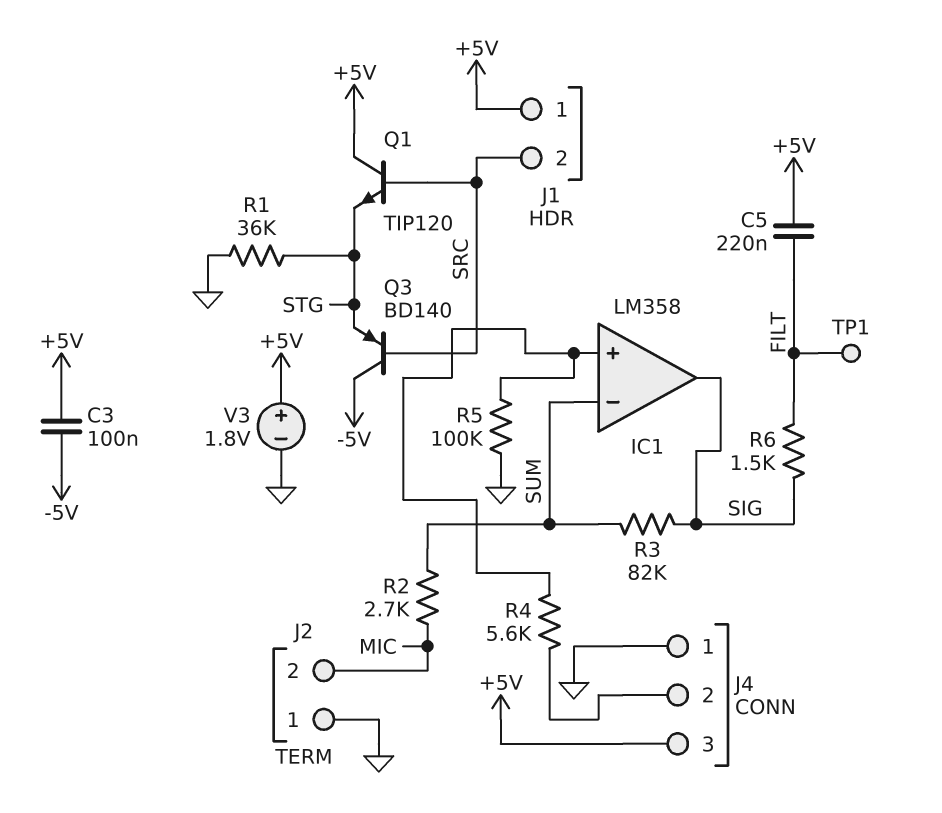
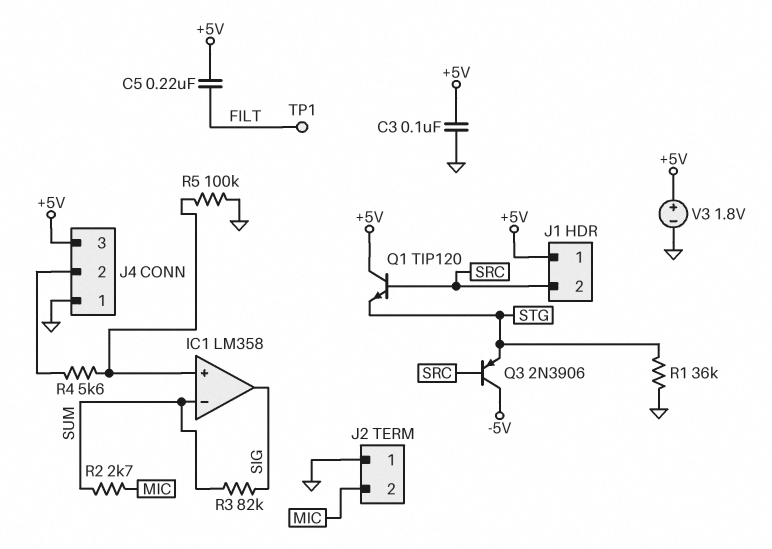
C3: 100nF (+5V, -5V) -> 100nF (+5V, GND)
Q3: PNP BD140 (B SRC, C -5V, E STG) -> PNP 2N3906 (B SRC, C -5V, E STG)
R6: 1.5k (FILT, SIG) -> none

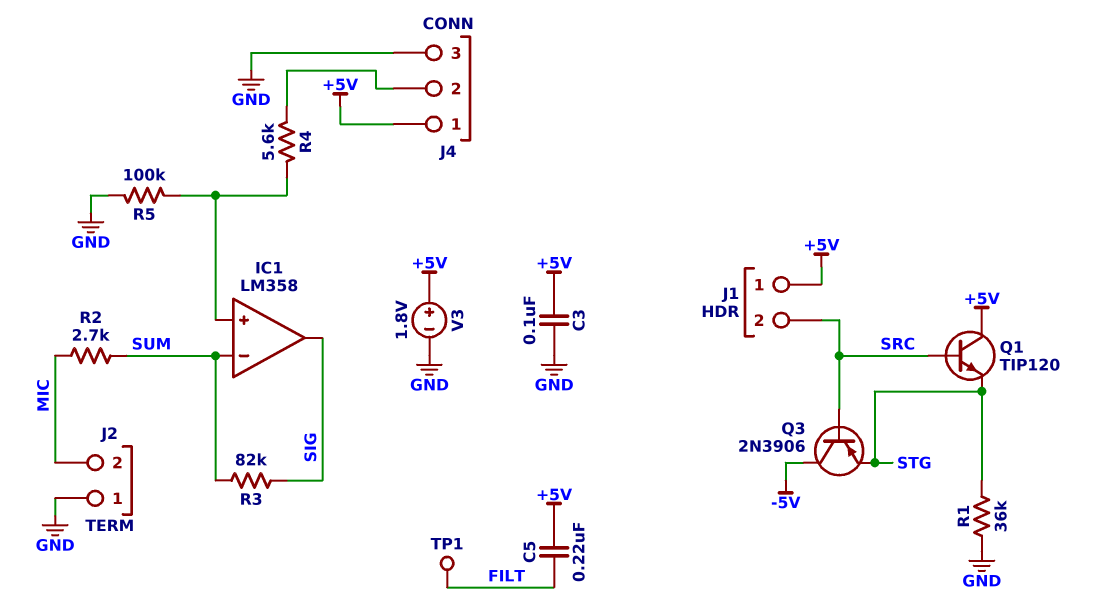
J4 pin 1: GND -> +5V
J4 pin 3: +5V -> GND

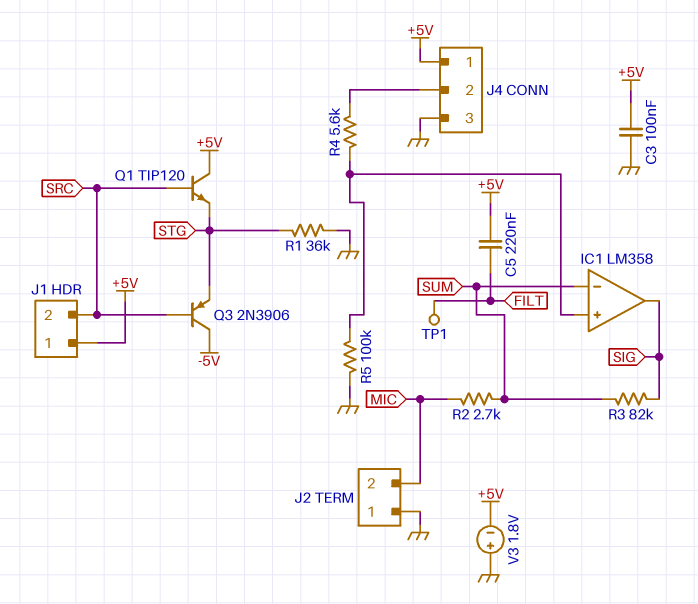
V3: 1.8V (plus +5V, minus GND) -> 1.8V (plus GND, minus +5V)

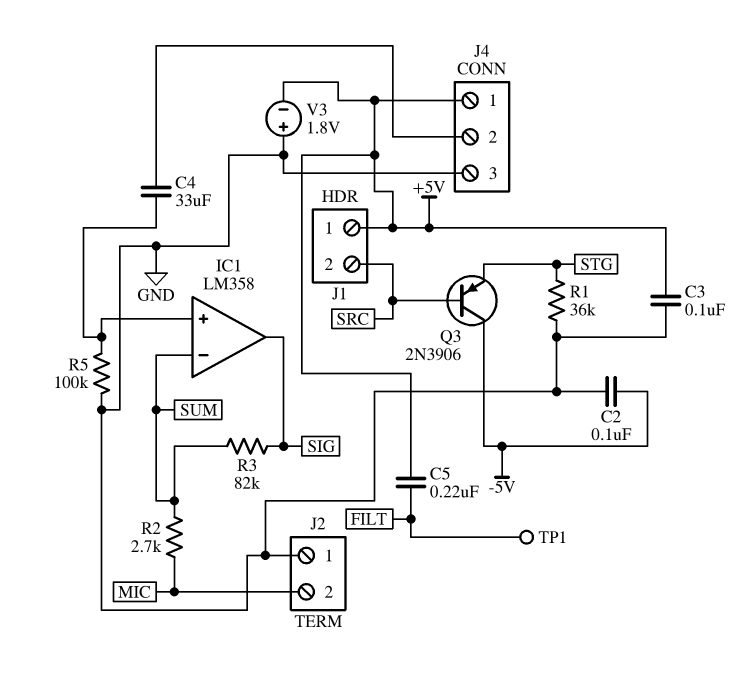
C2: none -> 100nF (-5V, GND)
C4: none -> 33uF (IC1/in+, J4/2)
Q1: NPN TIP120 (B SRC, C +5V, E STG) -> none
R4: 5.6k (IC1/in+, J4/2) -> none

